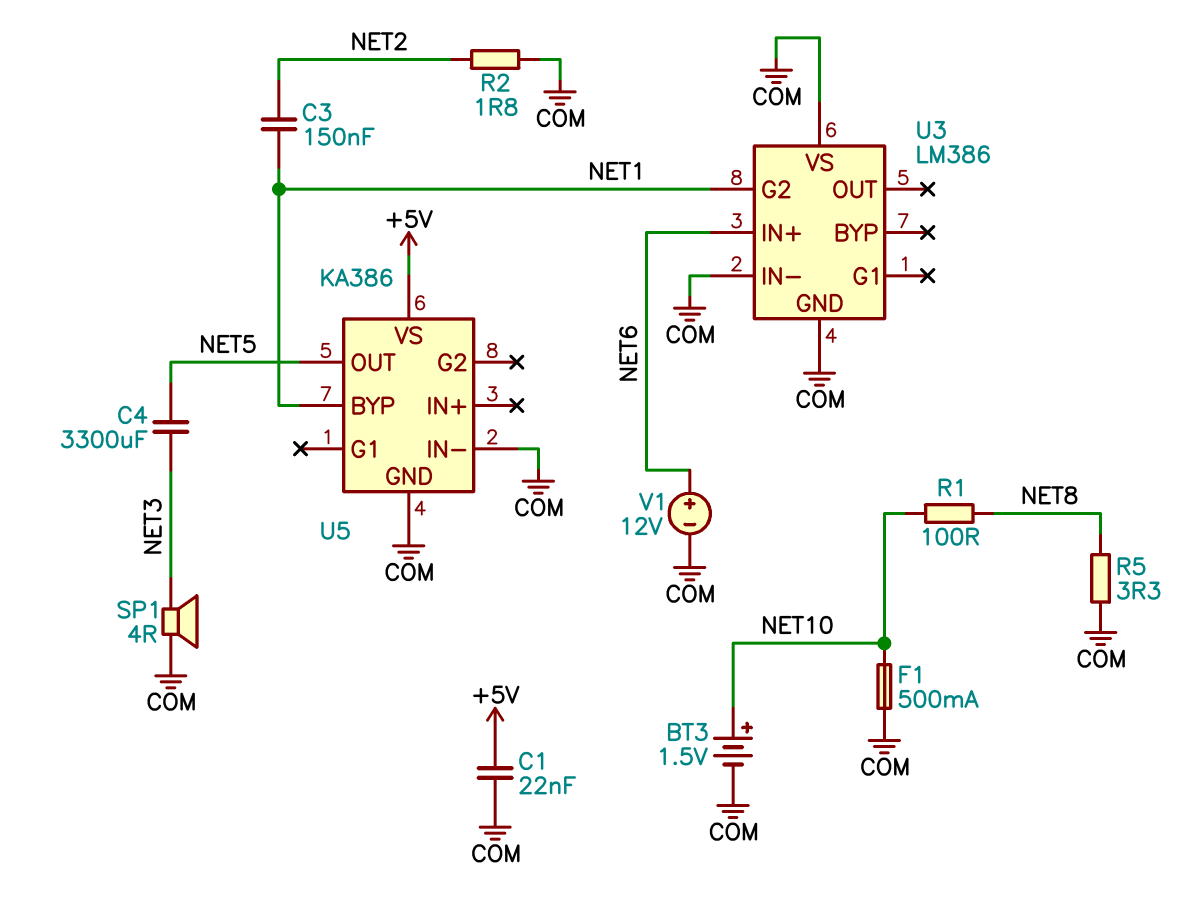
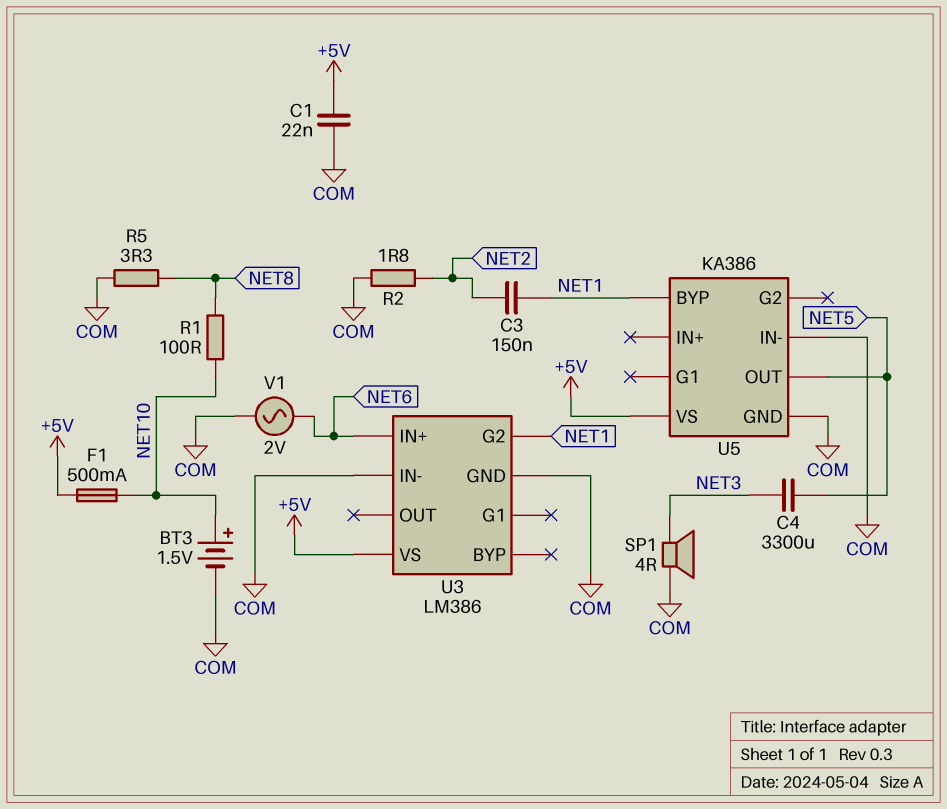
F1: 500mA (COM, NET10) -> 500mA (+5V, NET10)
U3 pin VS: COM -> +5V
V1: 12V (plus NET6, minus COM) -> AC 2V (COM, NET6)

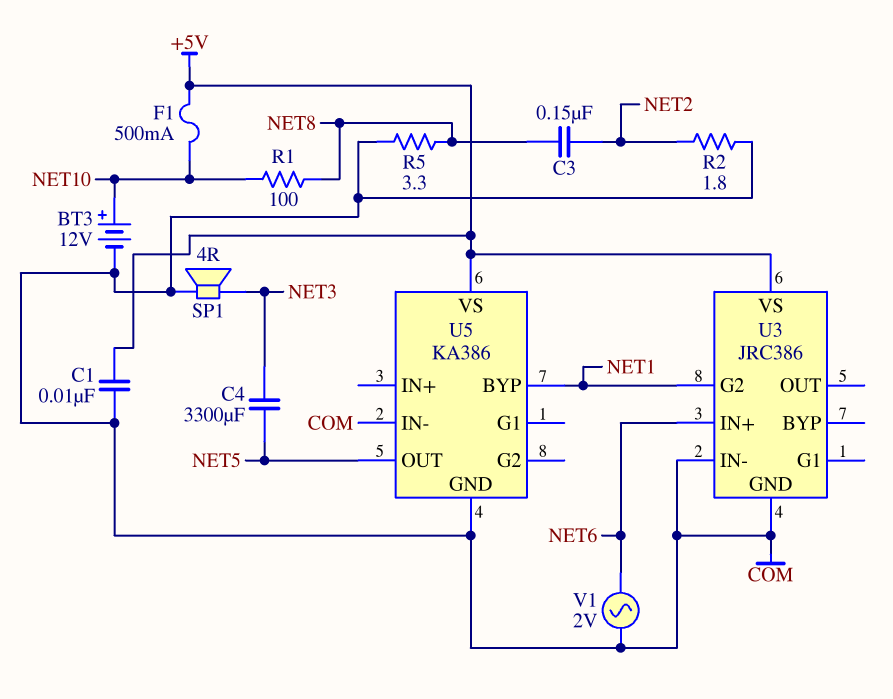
BT3: 1.5V (plus NET10, minus COM) -> 12V (plus NET10, minus COM)
C1: 22nF (+5V, COM) -> 10nF (+5V, COM)
C3: 150nF (NET1, NET2) -> 150nF (NET2, NET8)
U3: LM386 -> JRC386

